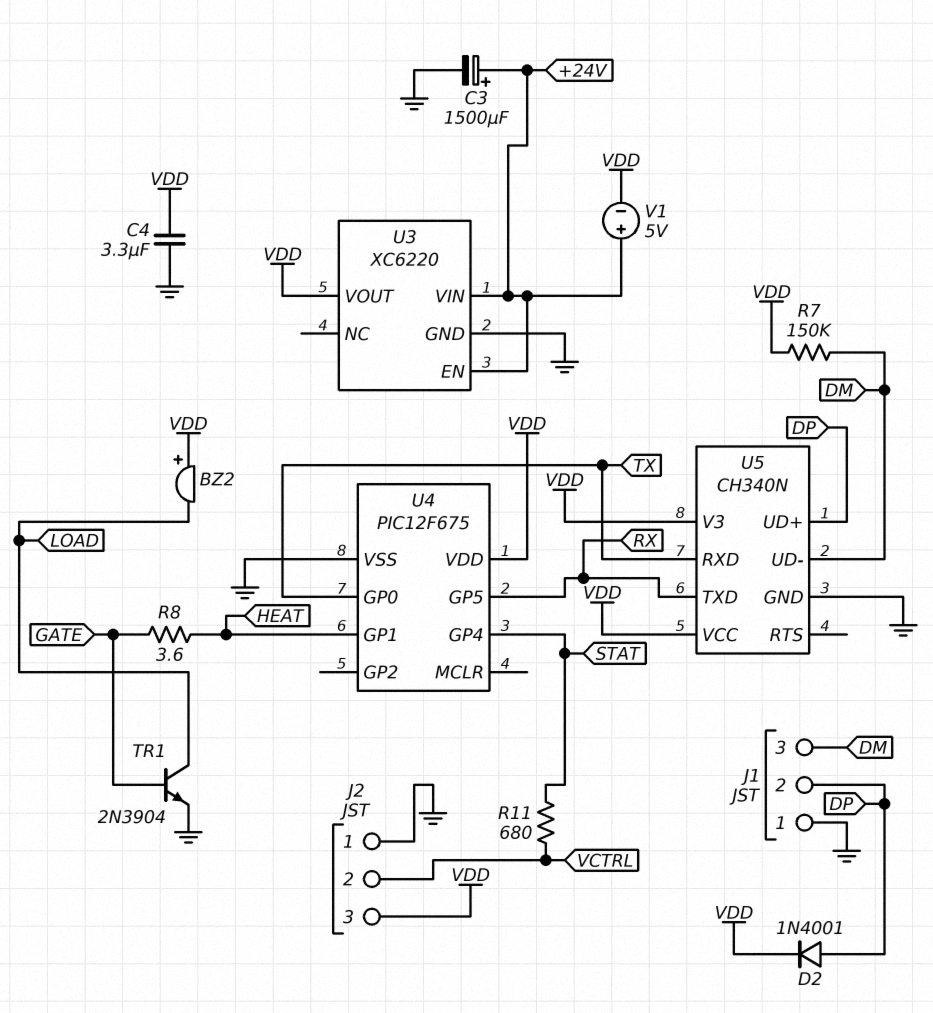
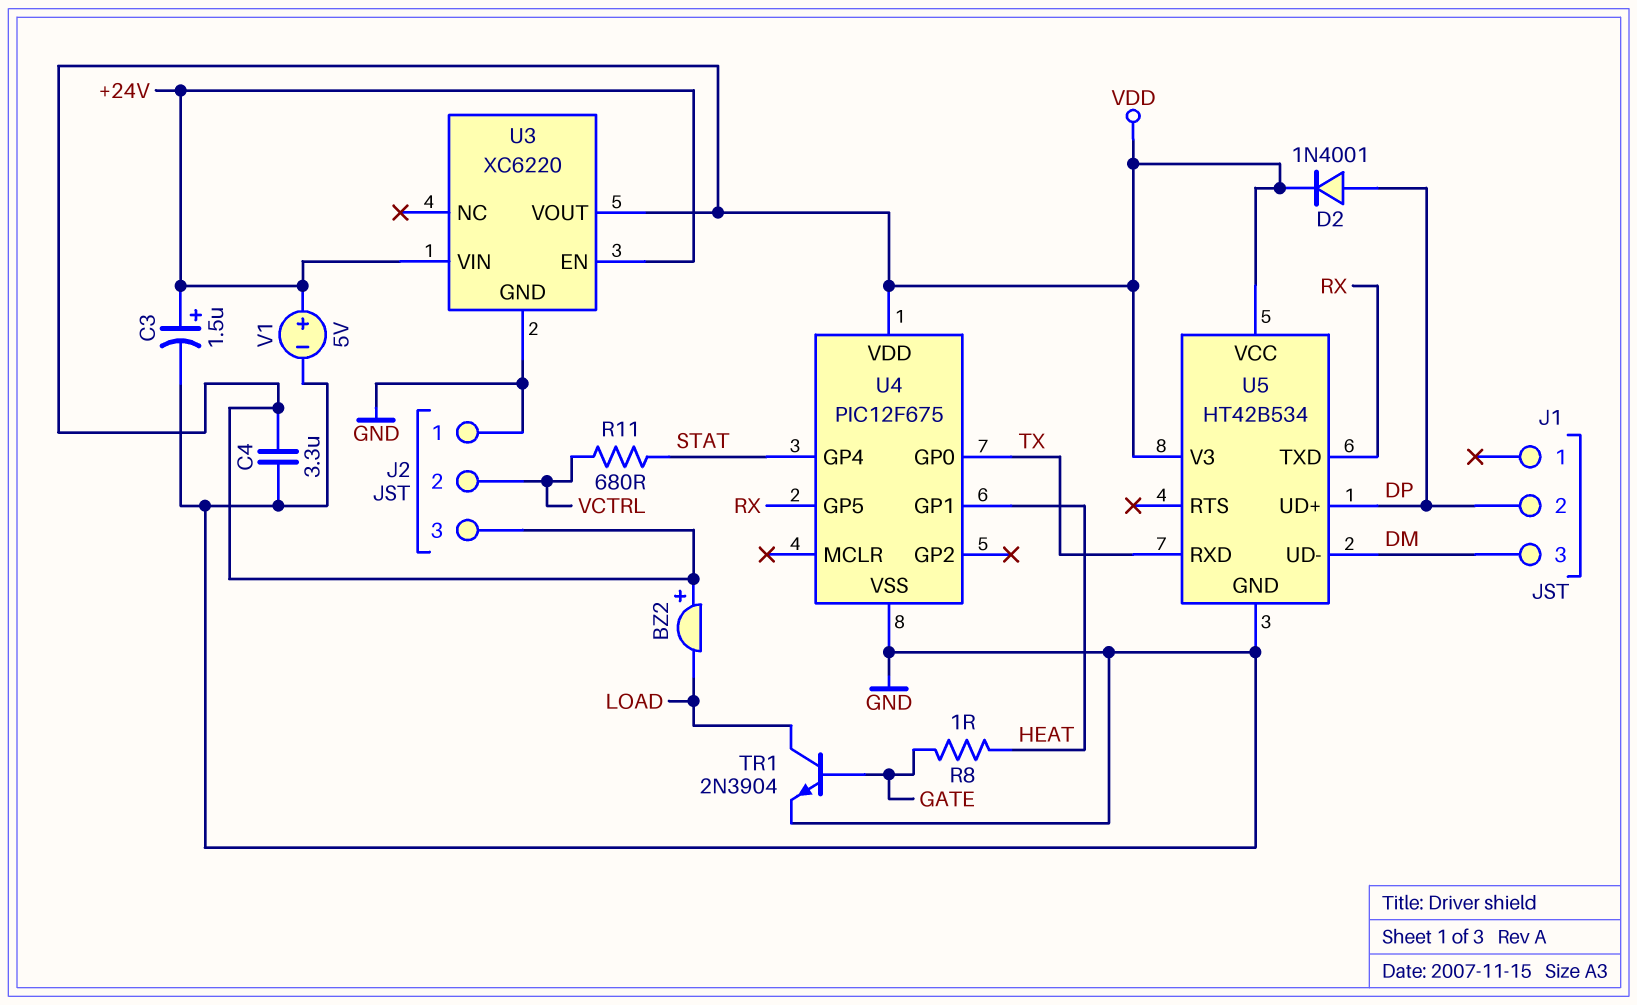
C3: 1500uF (plus +24V, minus GND) -> 1.5uF (plus +24V, minus GND)
J1 pin 1: GND -> none
R7: 150k (DM, VDD) -> none
R8: 3.6 (GATE, HEAT) -> 1 (GATE, HEAT)
U5: CH340N -> HT42B534
V1: 5V (plus +24V, minus VDD) -> 5V (plus +24V, minus GND)

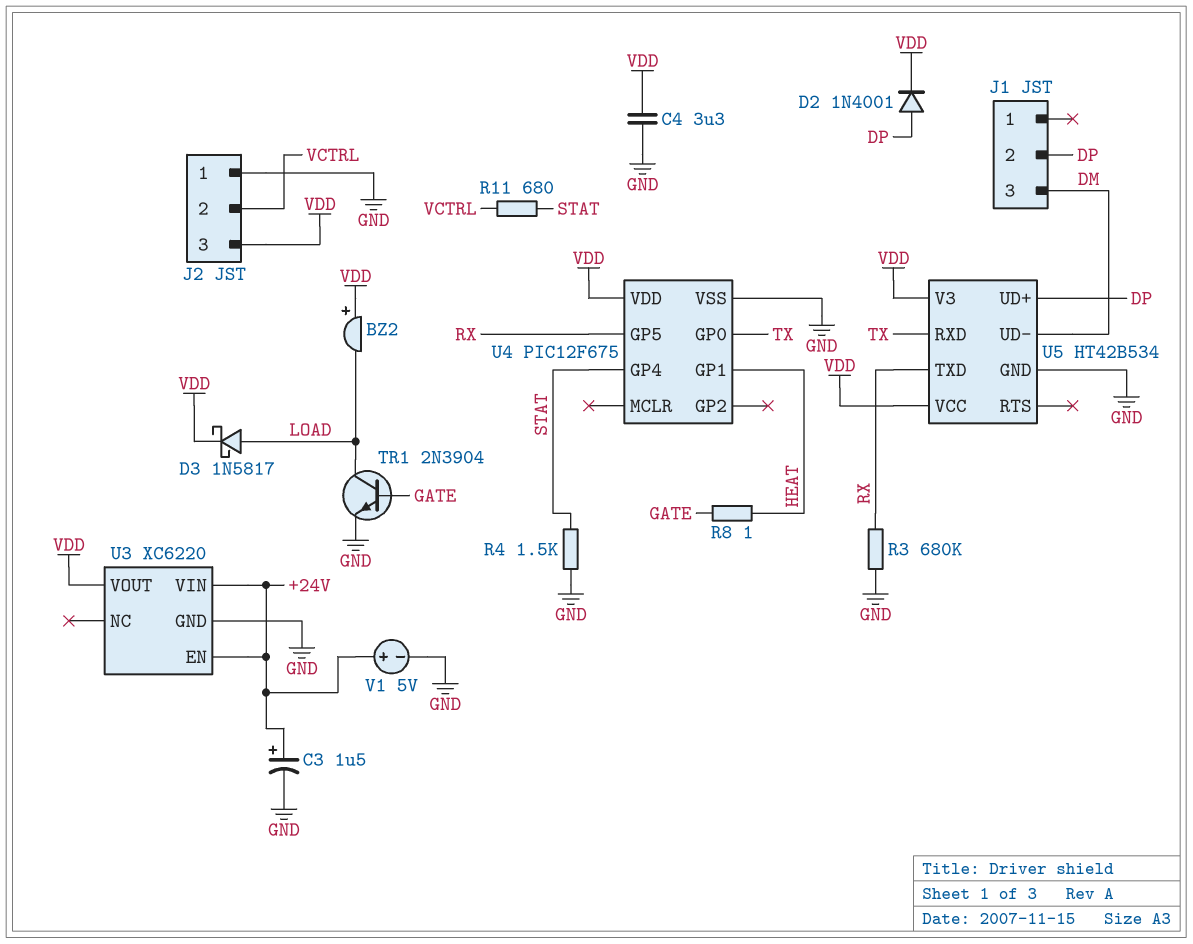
D3: none -> schottky 1N5817 (A LOAD, K VDD)
R3: none -> 680k (GND, RX)
R4: none -> 1.5k (GND, STAT)

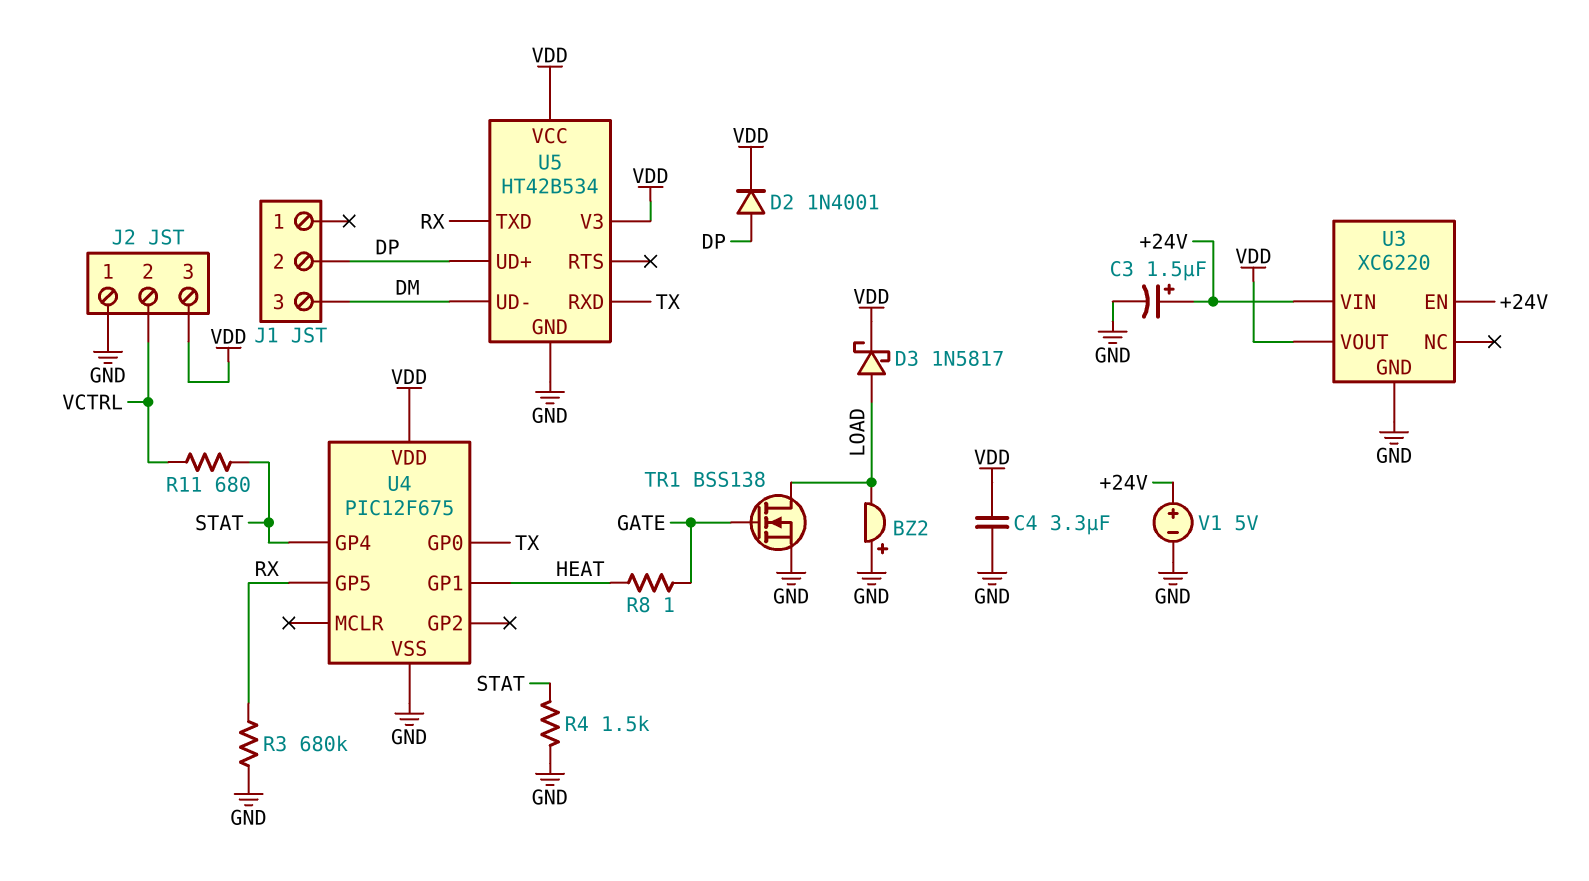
BZ2: buzzer (plus VDD, minus LOAD) -> buzzer (plus GND, minus LOAD)
TR1: NPN 2N3904 (B GATE, C LOAD, E GND) -> NMOS BSS138 (G GATE, D LOAD, S GND)

